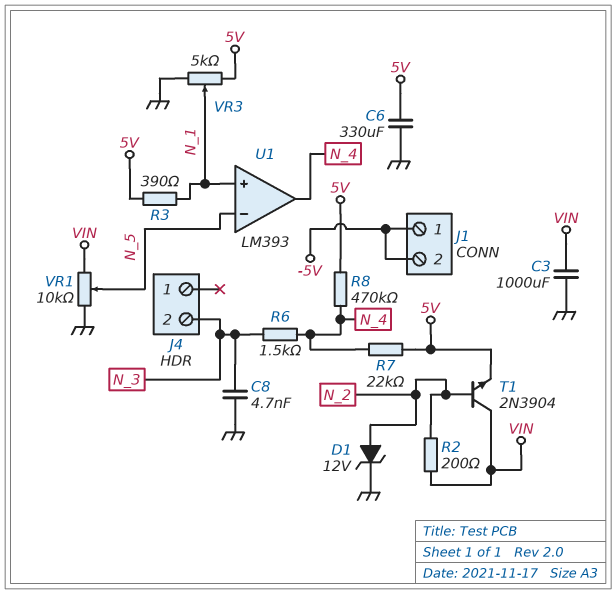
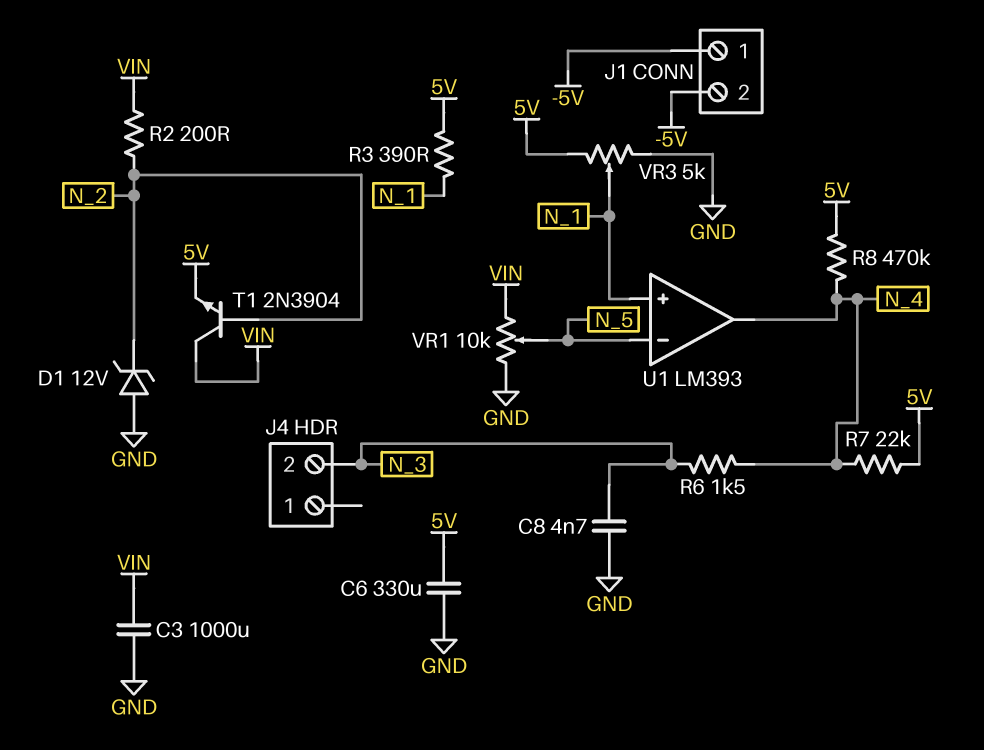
D1: zener 12V (A N_2, K GND) -> zener 12V (A GND, K N_2)

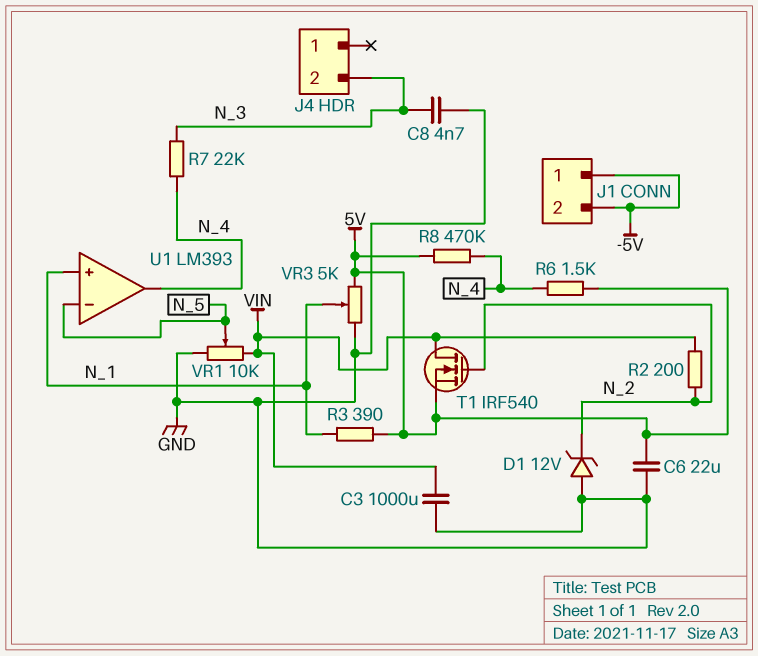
C6: 330uF (5V, GND) -> 22uF (5V, GND)
R6: 1.5k (N_3, N_4) -> 1.5k (5V, N_4)
R7: 22k (5V, N_4) -> 22k (N_3, N_4)
T1: NPN 2N3904 (B N_2, C VIN, E 5V) -> NMOS IRF540 (G N_2, D VIN, S 5V)

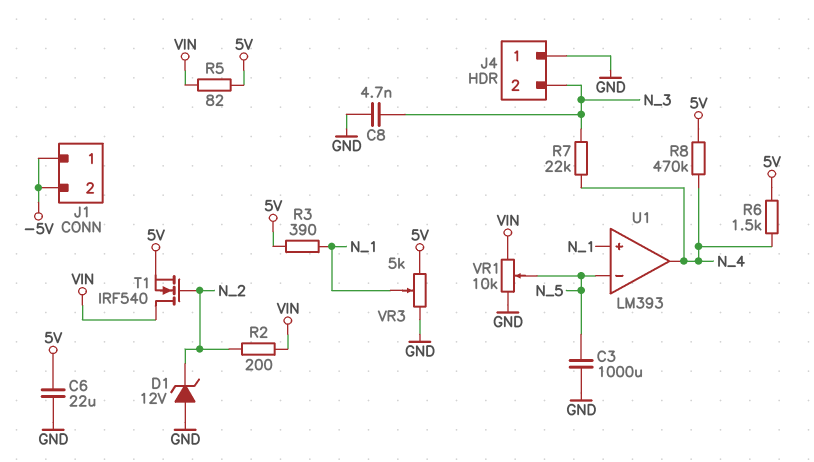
C3: 1000uF (GND, VIN) -> 1000uF (GND, N_5)
J4 pin 1: none -> GND
R5: none -> 82 (5V, VIN)

